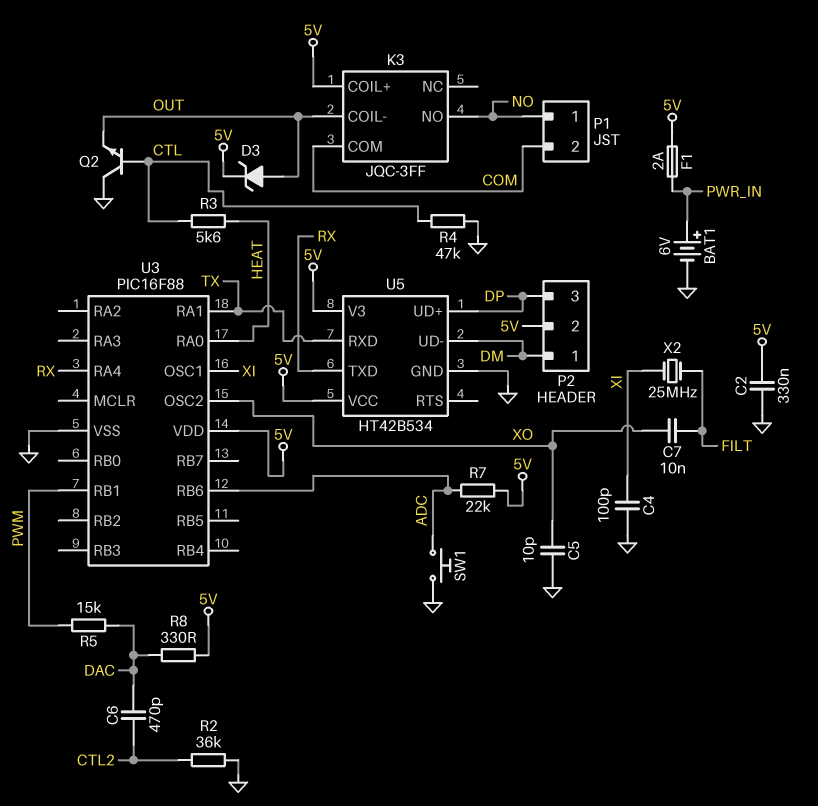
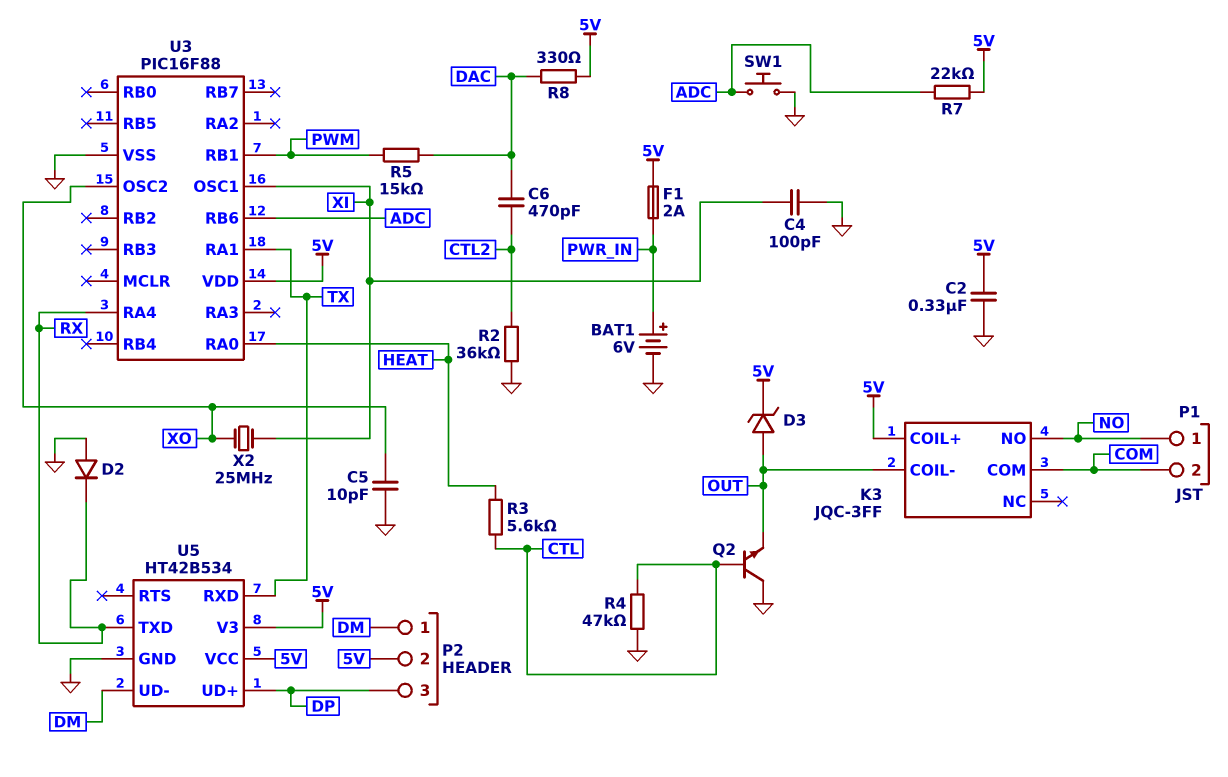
C7: 10nF (FILT, XO) -> none
D2: none -> diode (A GND, K RX)
X2: 25MHz (FILT, XI) -> 25MHz (XI, XO)

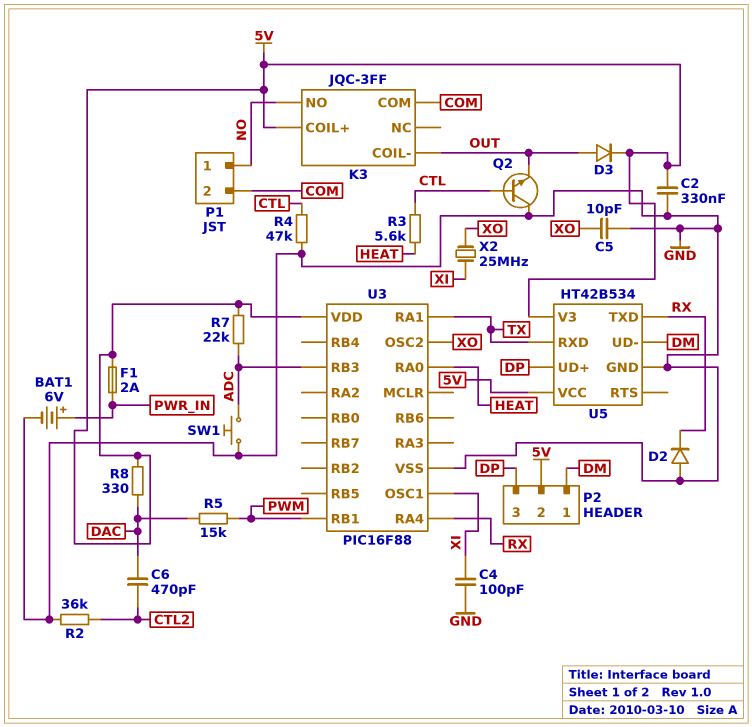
D3: zener (A OUT, K 5V) -> diode (A OUT, K 5V)
U3 pin RB3: none -> ADC
U3 pin RB6: ADC -> none

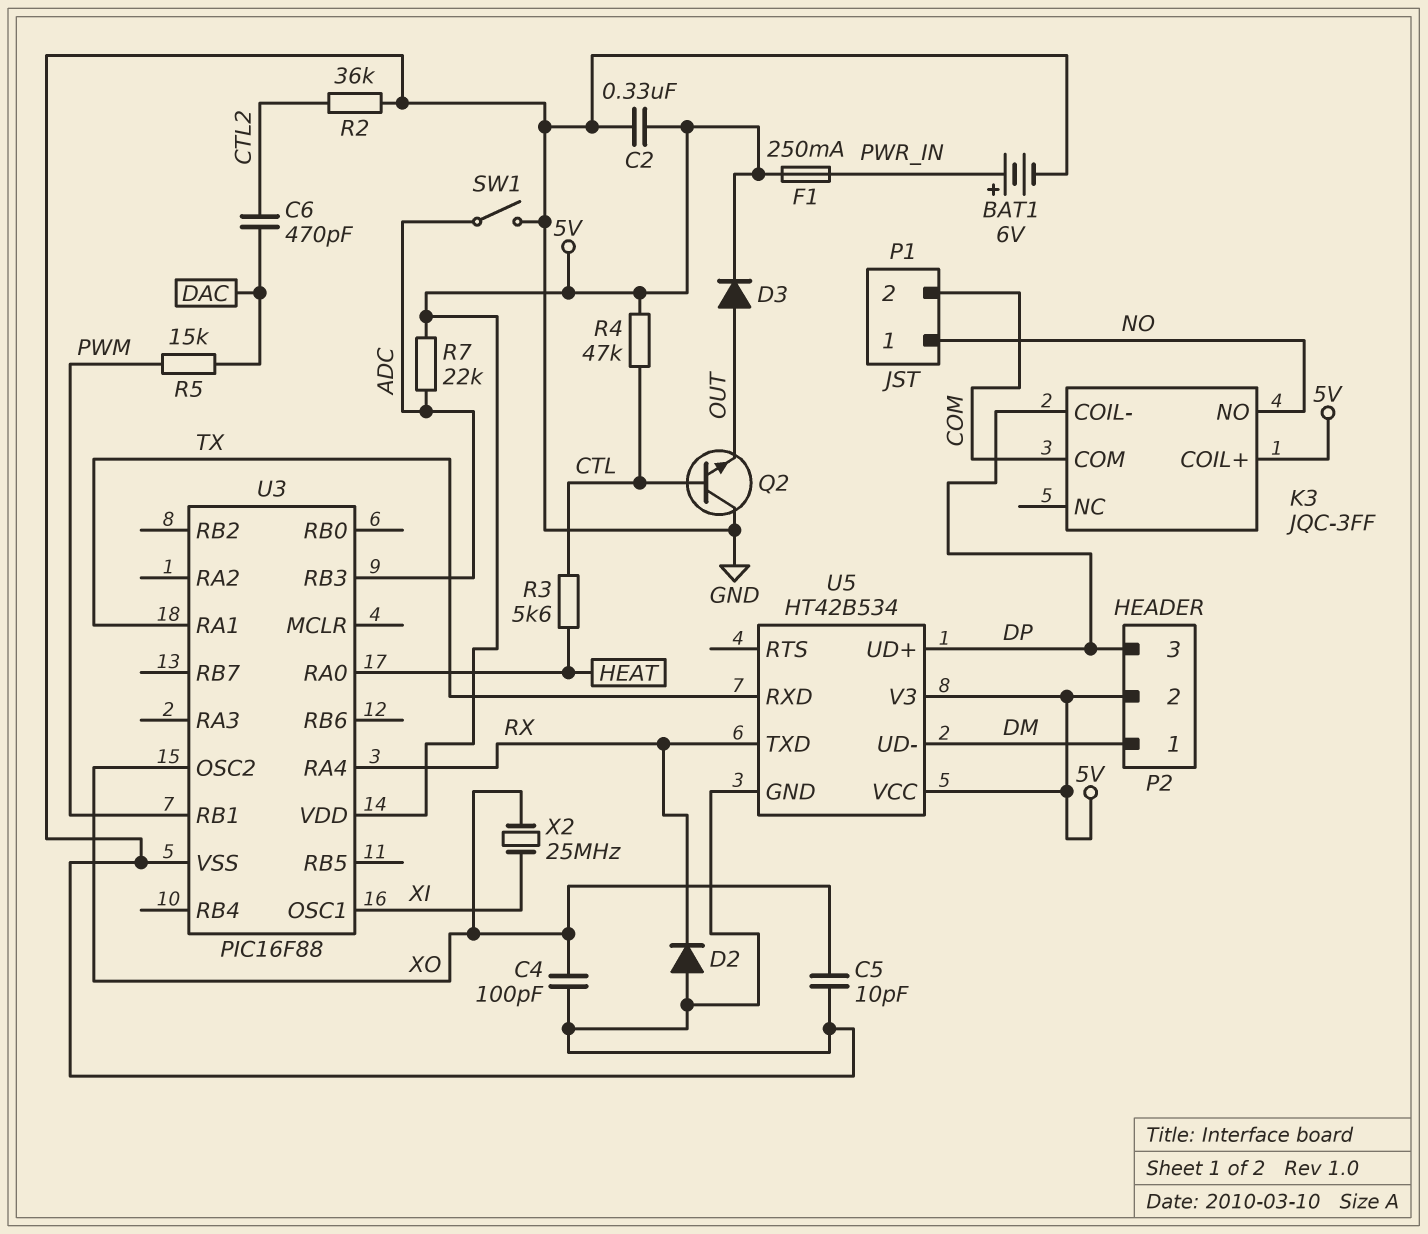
C4: 100pF (GND, XI) -> 100pF (GND, XO)
F1: 2A (5V, PWR_IN) -> 250mA (5V, PWR_IN)
K3 pin COIL-: OUT -> DP
R4: 47k (CTL, GND) -> 47k (5V, CTL)
R8: 330 (5V, DAC) -> none
SW1: button (ADC, GND) -> switch (ADC, GND)

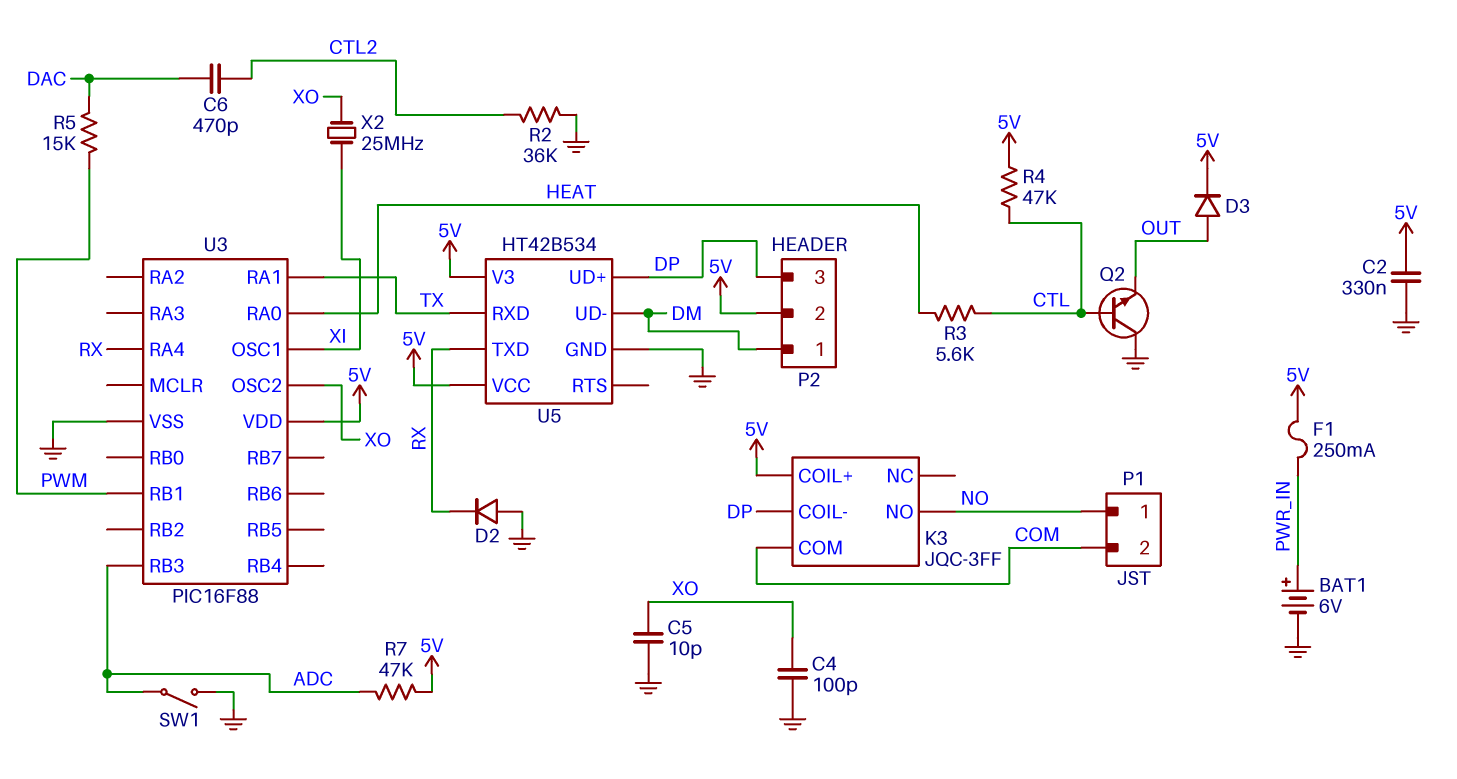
R7: 22k (5V, ADC) -> 47k (5V, ADC)

